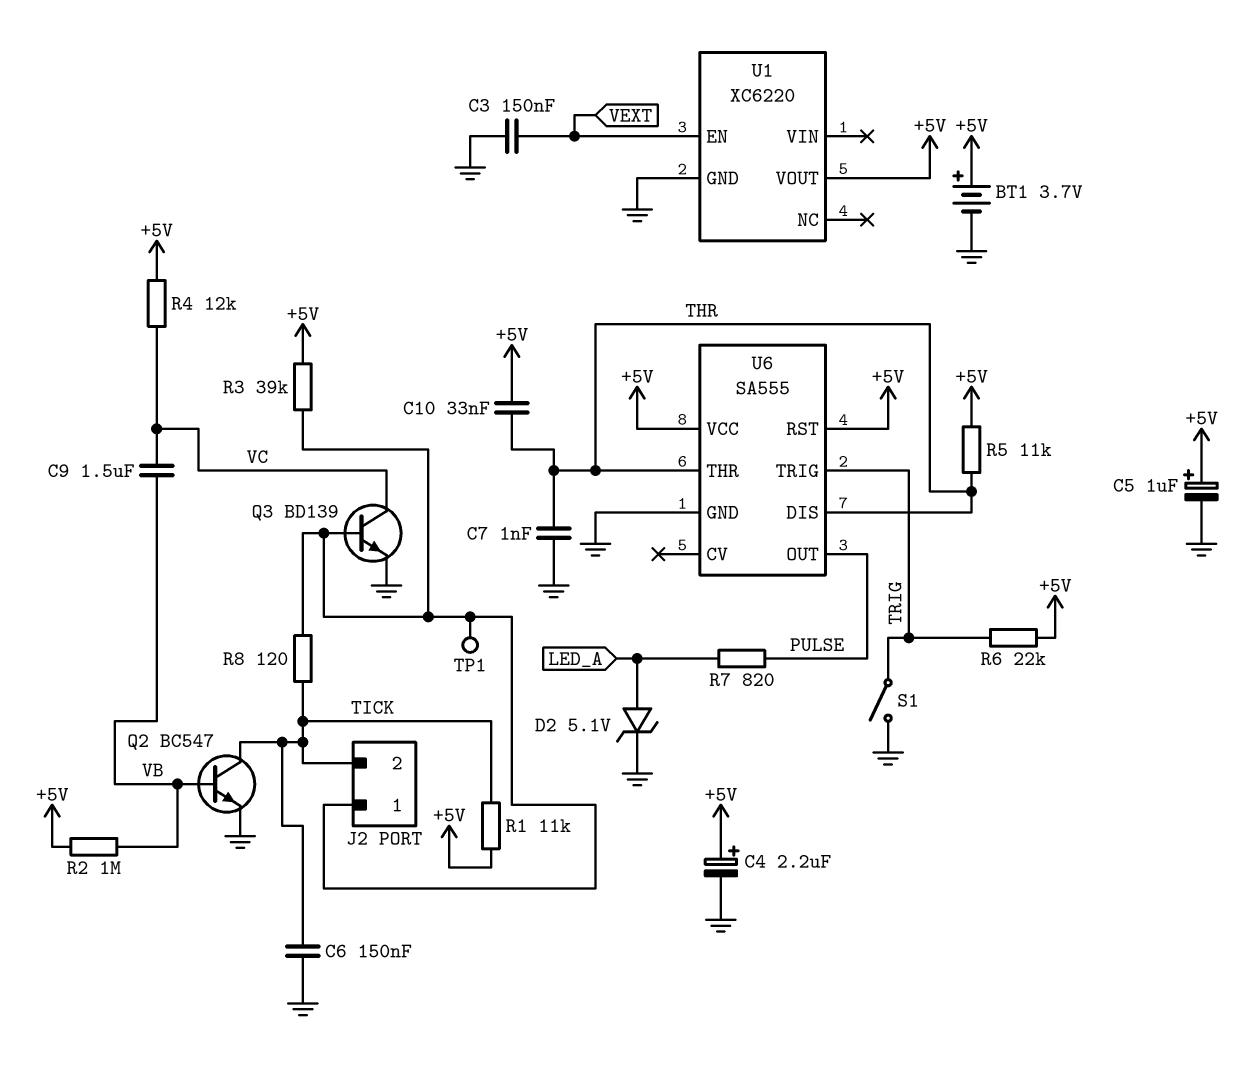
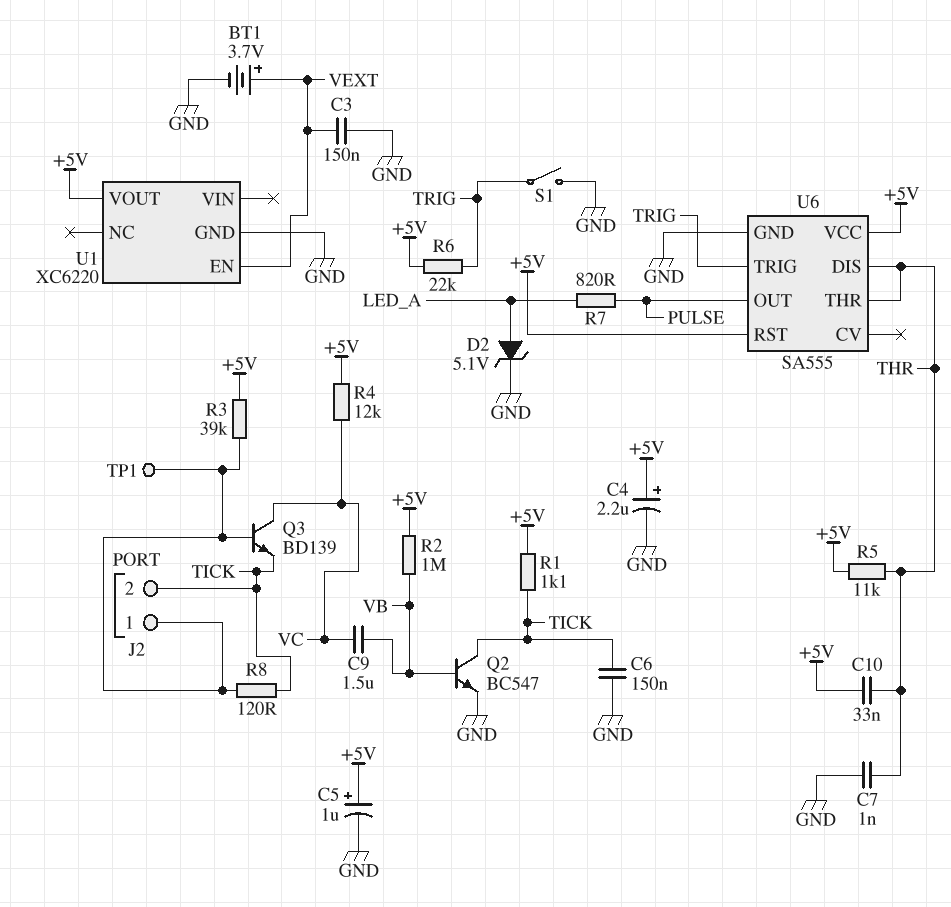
BT1: 3.7V (plus +5V, minus GND) -> 3.7V (plus VEXT, minus GND)
Q3: NPN BD139 (B J2/1, C VC, E GND) -> NPN BD139 (B J2/1, C VC, E TICK)
R1: 11k (+5V, TICK) -> 1.1k (+5V, TICK)

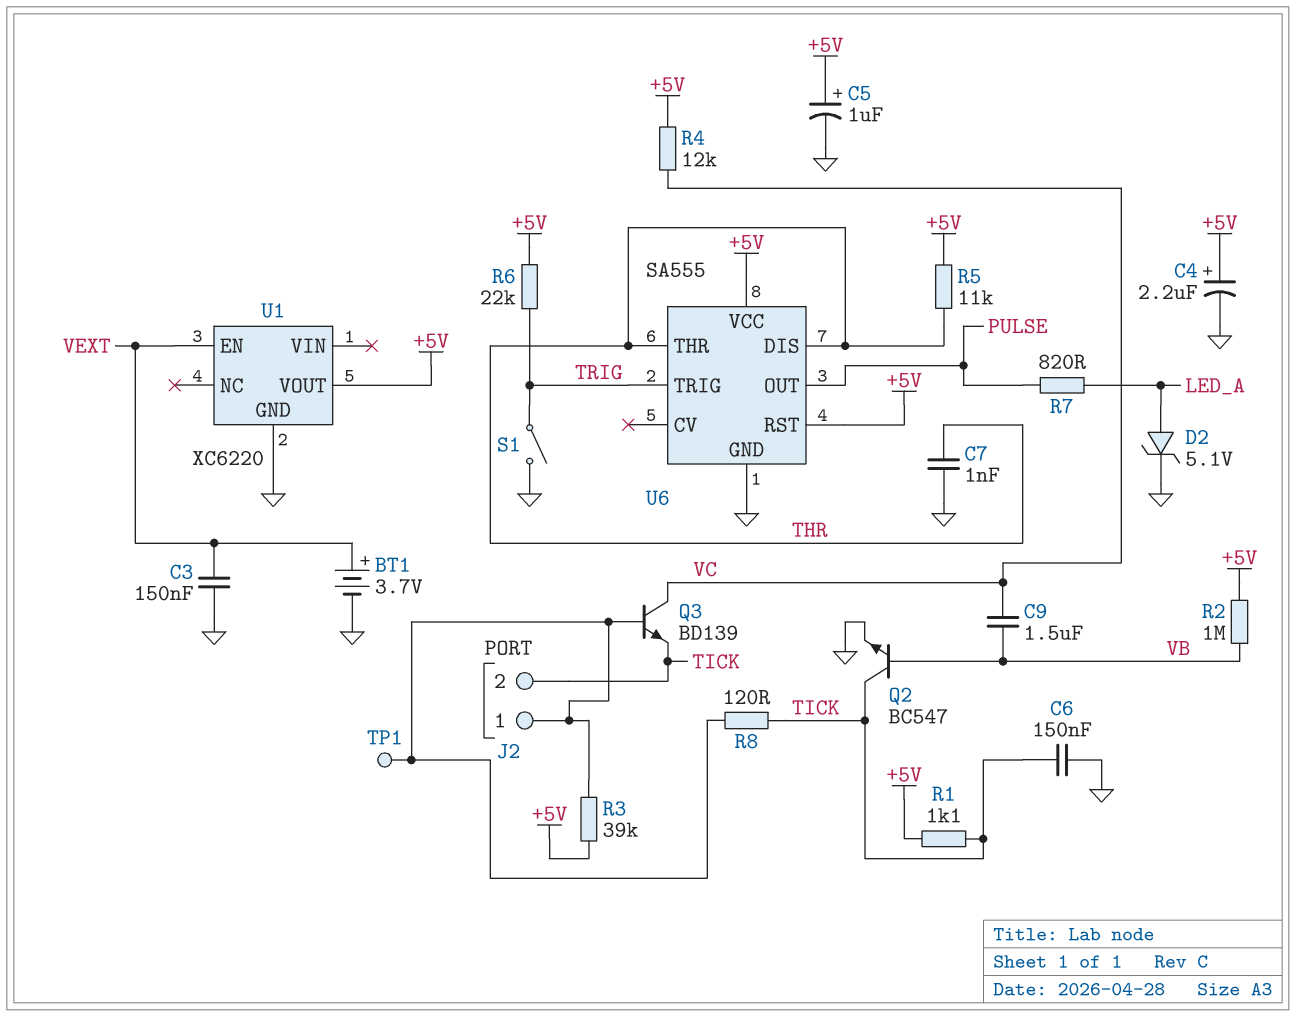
C10: 33nF (+5V, THR) -> none

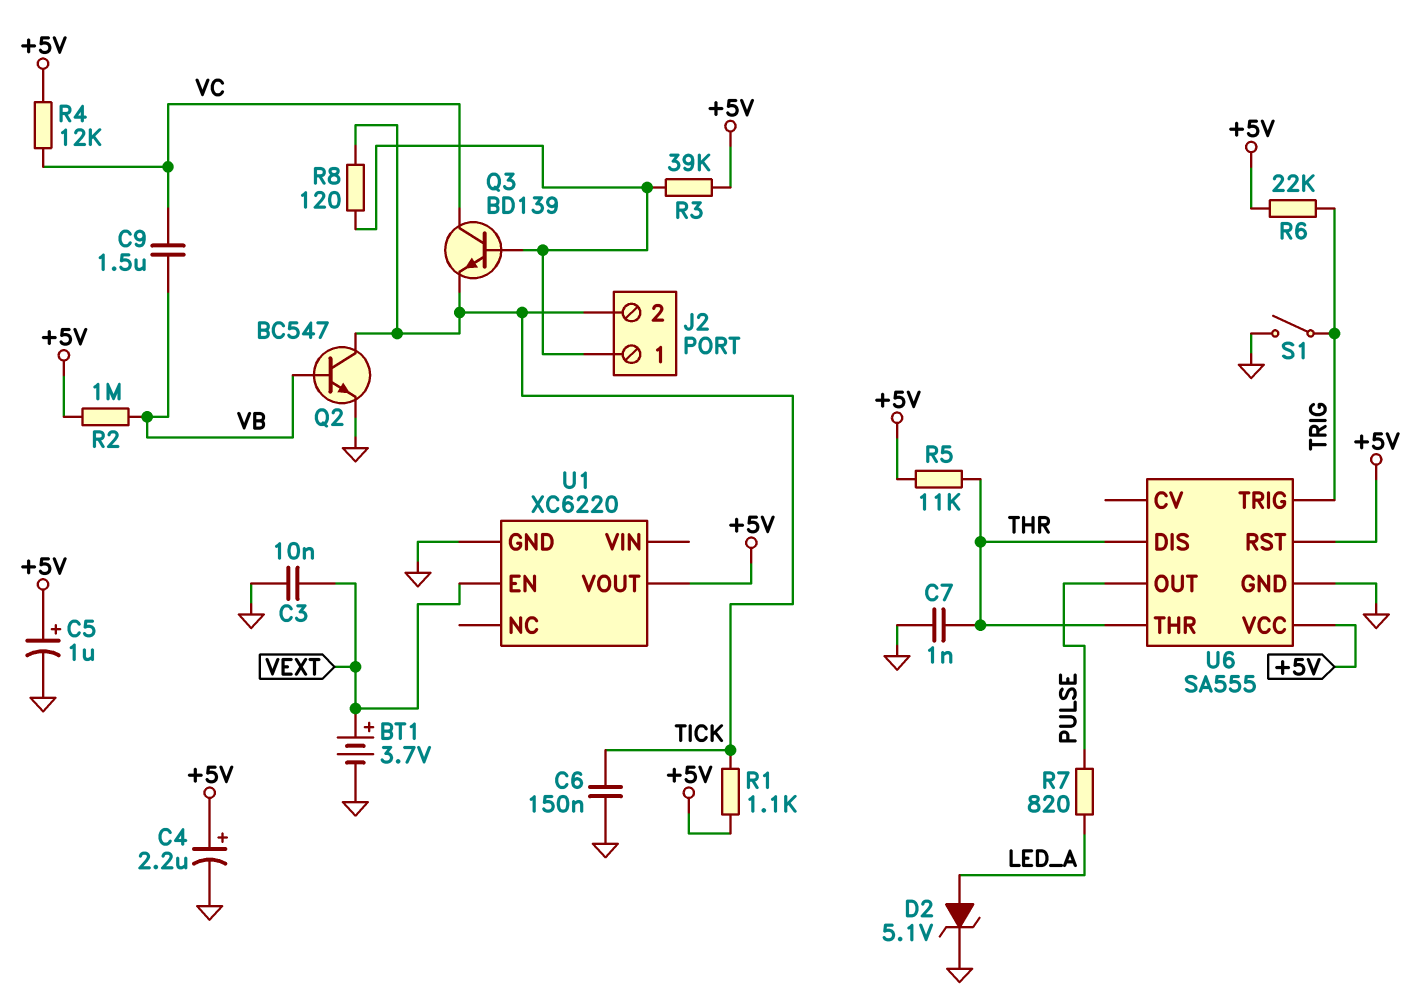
C3: 150nF (GND, VEXT) -> 10nF (GND, VEXT)
TP1: test point (J2/1) -> none

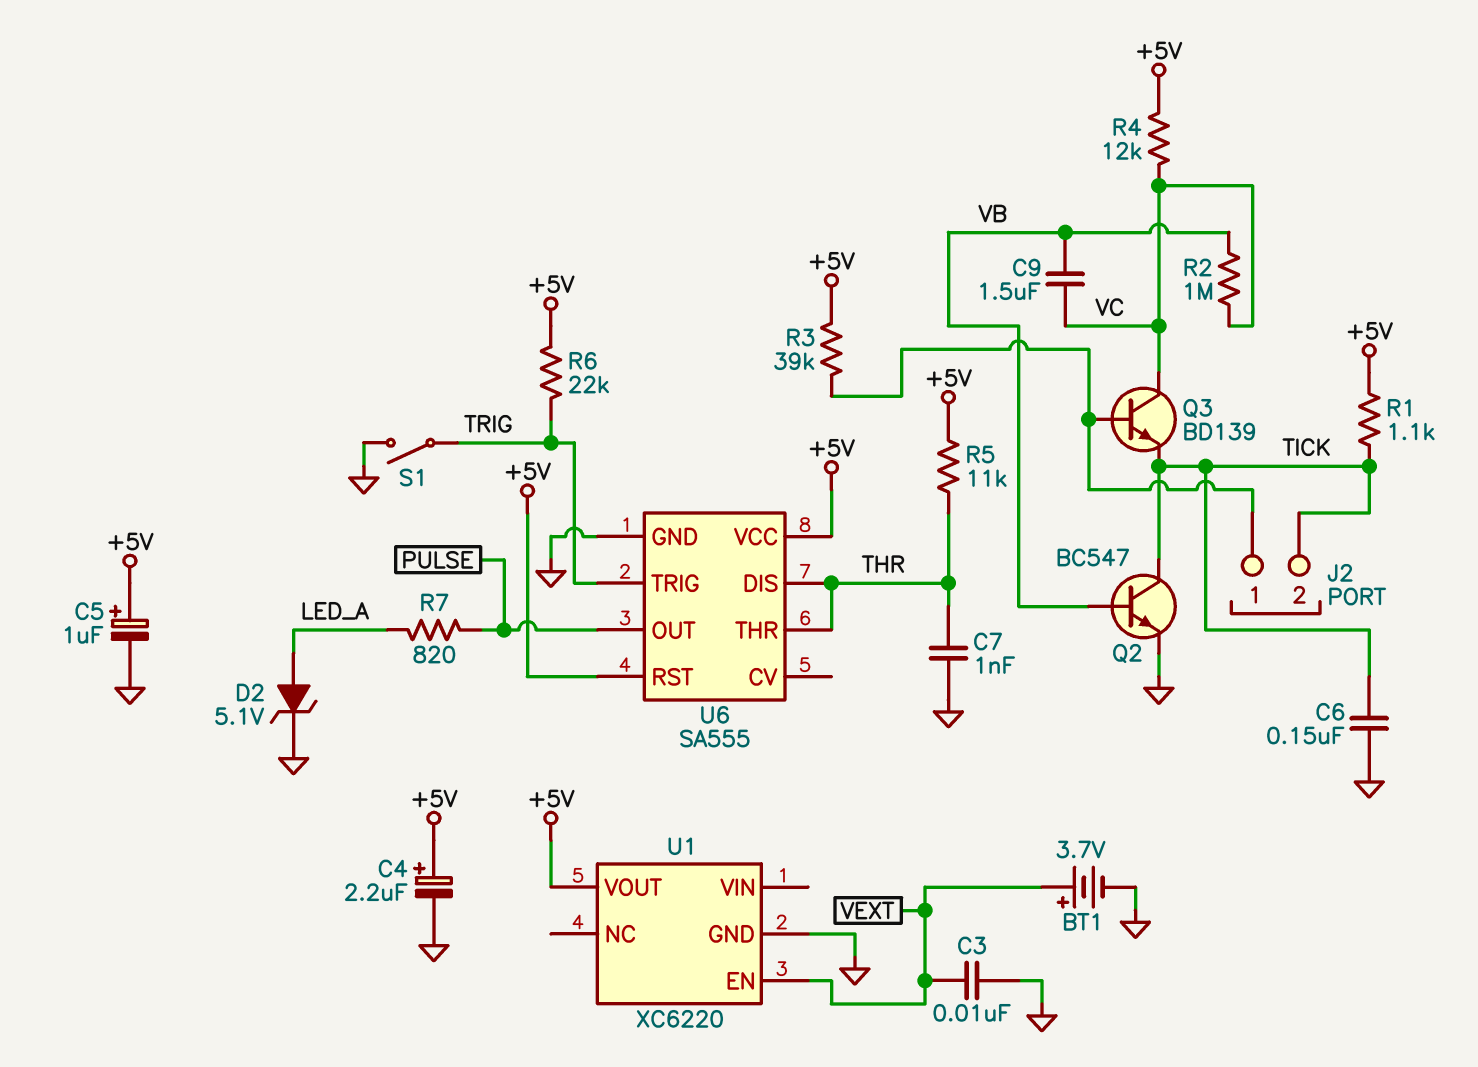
R2: 1M (+5V, VB) -> 1M (VB, VC)
R8: 120 (J2/1, TICK) -> none

